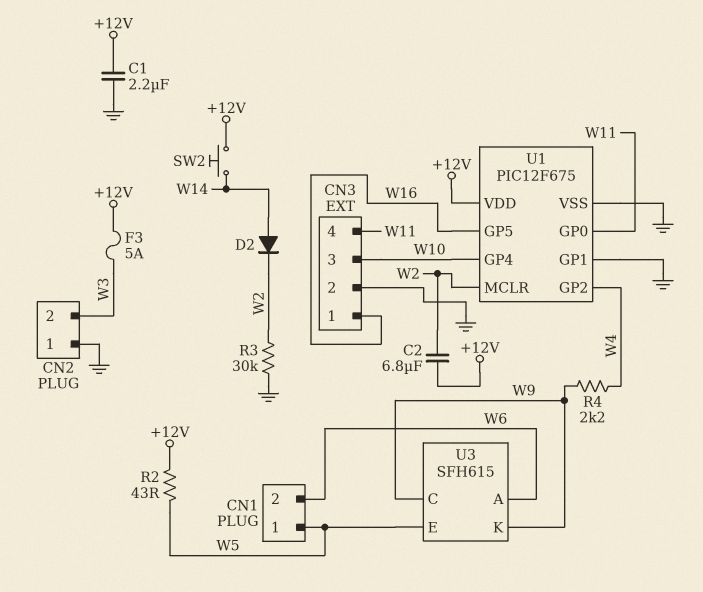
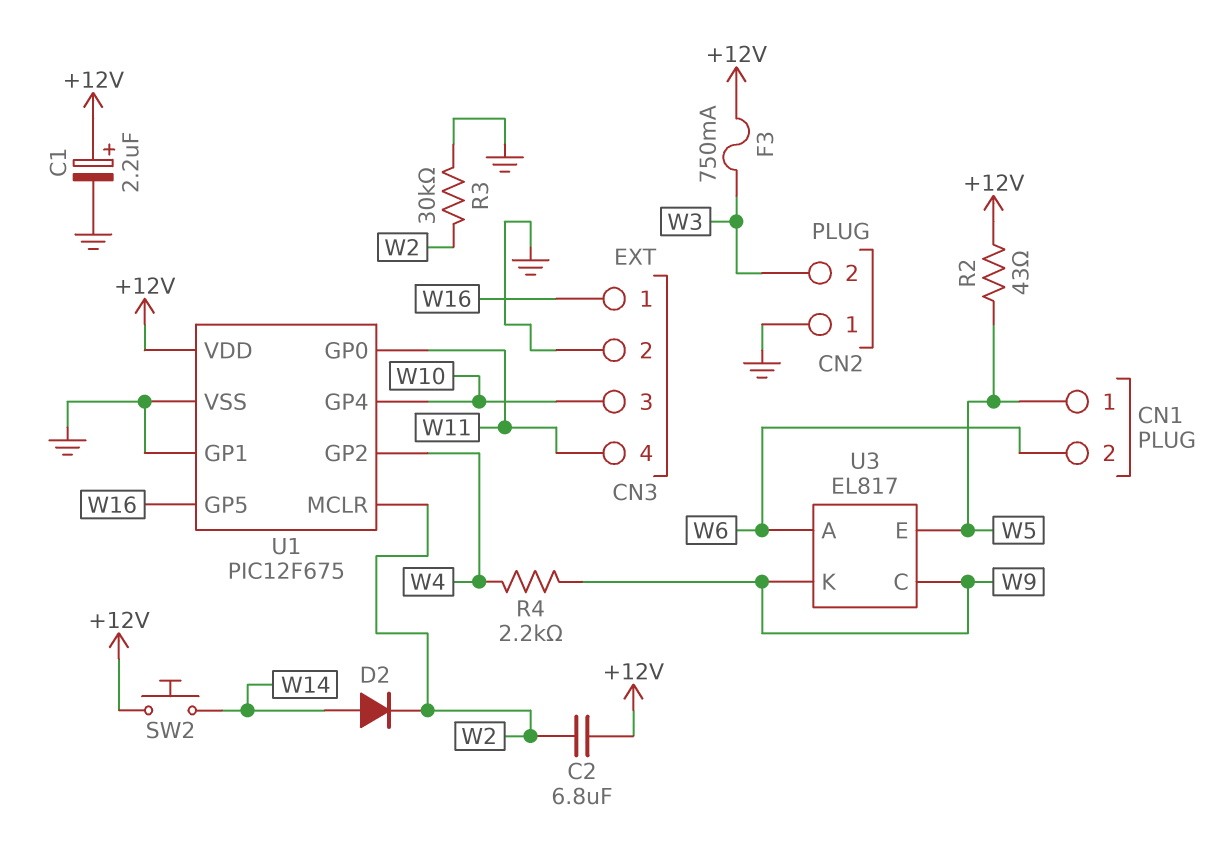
C1: 2.2uF (+12V, GND) -> 2.2uF (plus +12V, minus GND)
F3: 5A (+12V, W3) -> 750mA (+12V, W3)
U3: SFH615 -> EL817

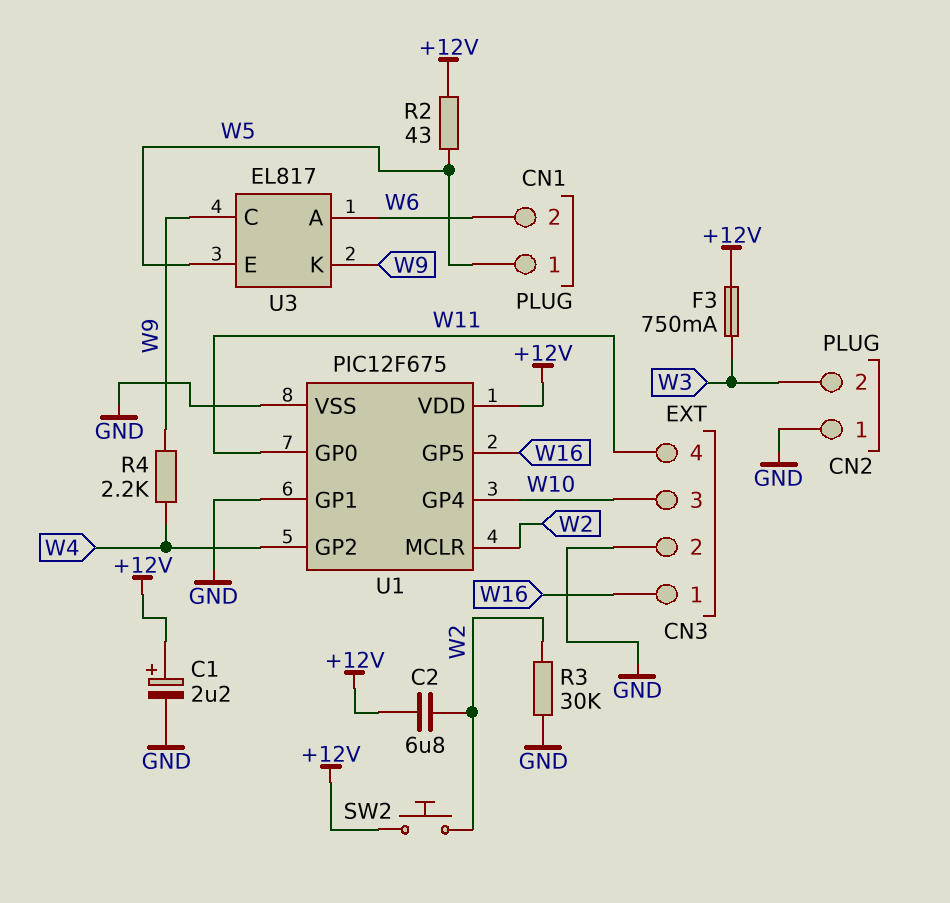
D2: diode (A W14, K W2) -> none
SW2: button (+12V, W14) -> button (+12V, W2)

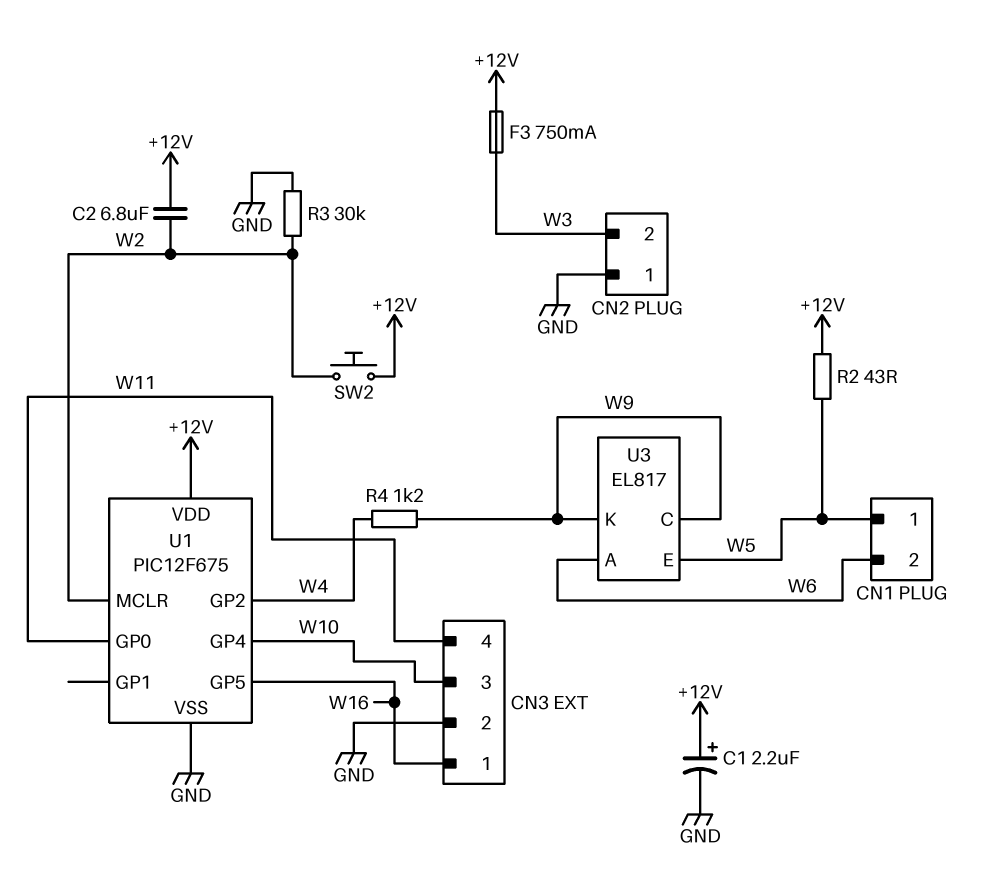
R4: 2.2k (W4, W9) -> 1.2k (W4, W9)
U1 pin GP1: GND -> none

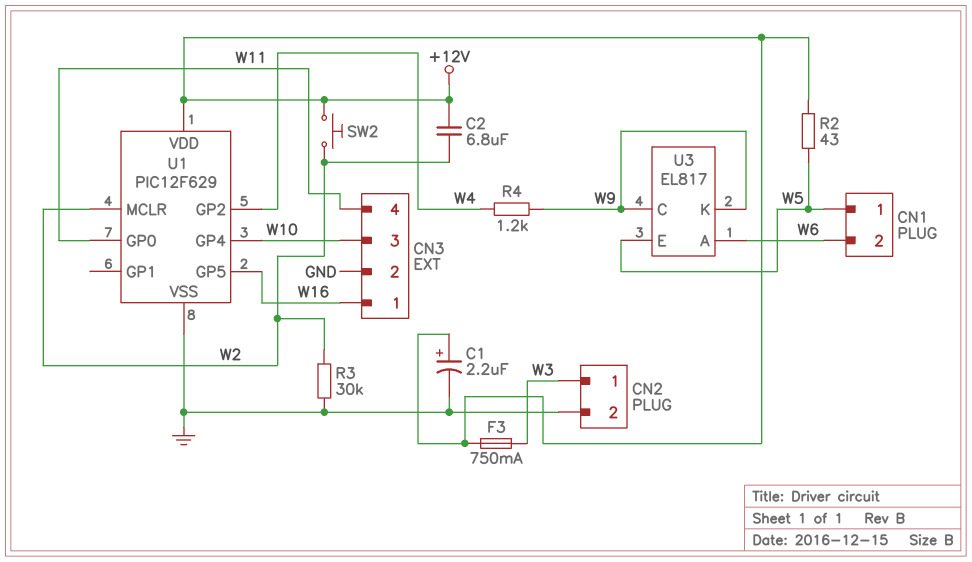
CN2 pin 1: GND -> W3
CN2 pin 2: W3 -> GND
U1: PIC12F675 -> PIC12F629

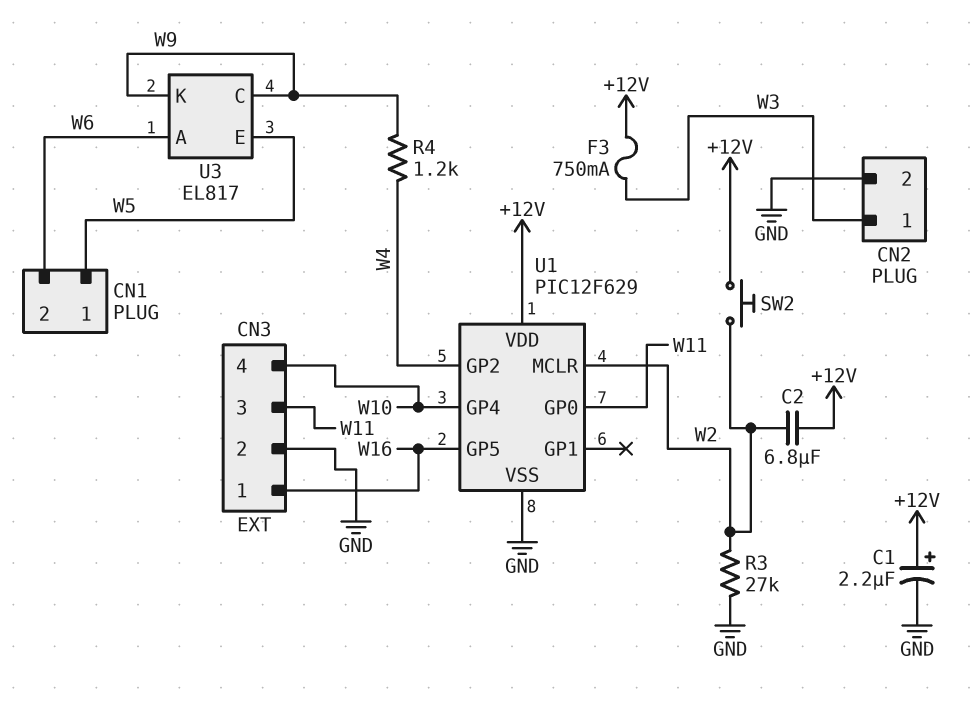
CN3 pin 3: W10 -> W11
CN3 pin 4: W11 -> W10
R2: 43 (+12V, W5) -> none
R3: 30k (GND, W2) -> 27k (GND, W2)

